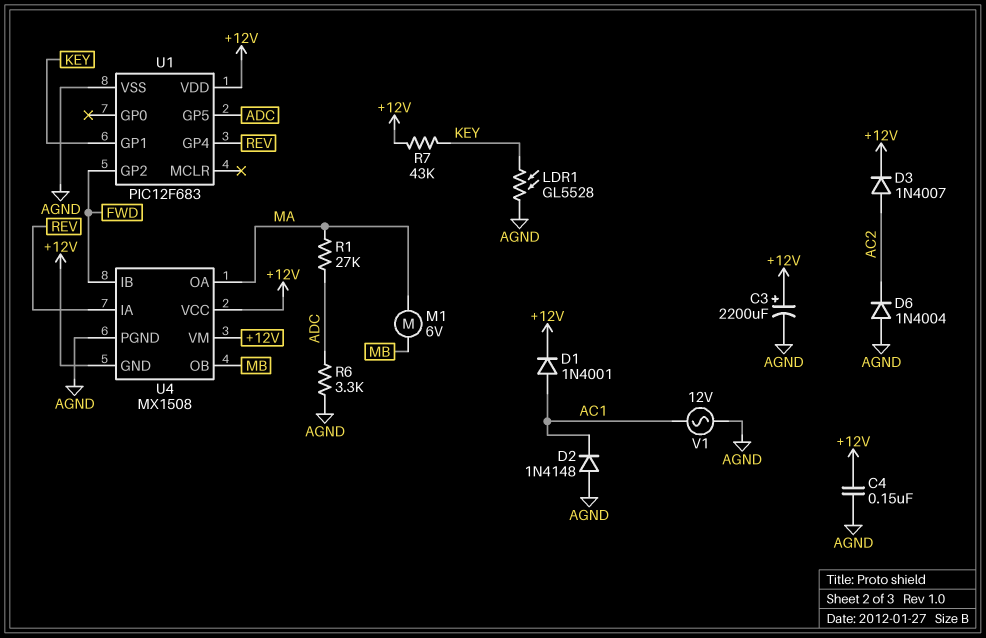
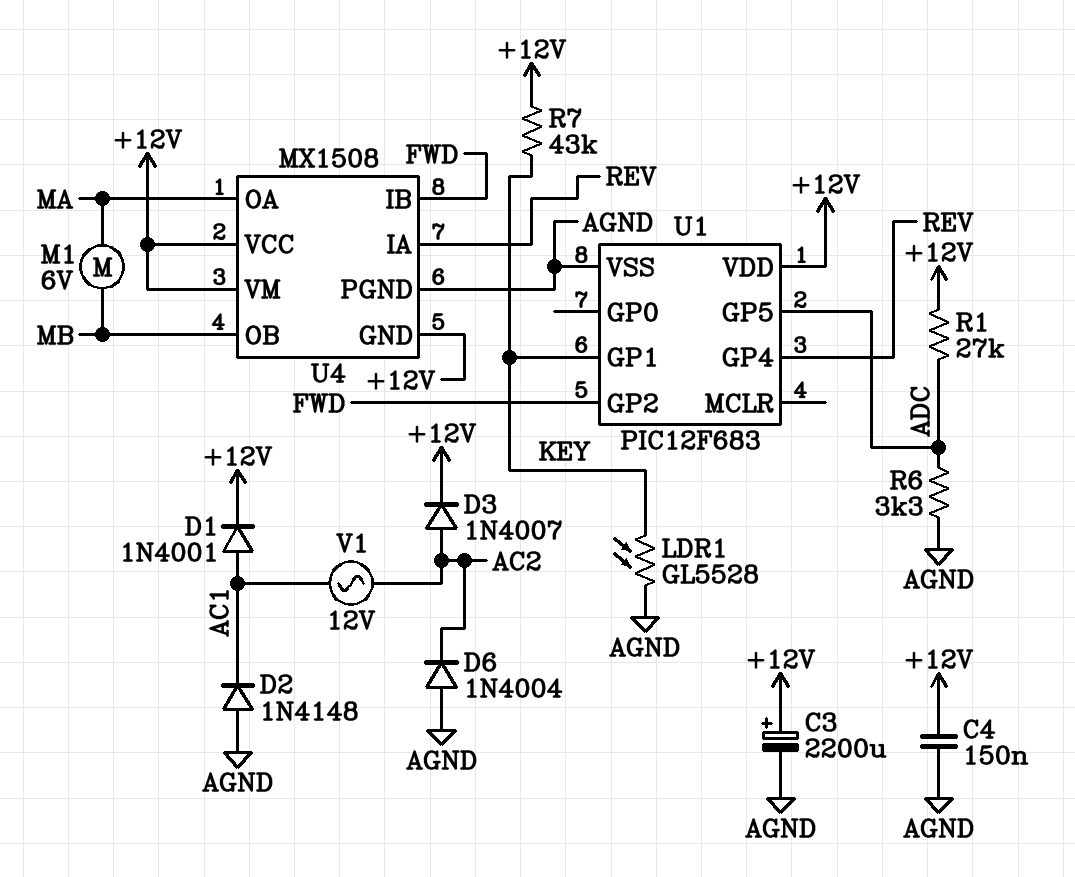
R1: 27k (ADC, MA) -> 27k (+12V, ADC)
V1: AC 12V (AC1, AGND) -> AC 12V (AC1, AC2)

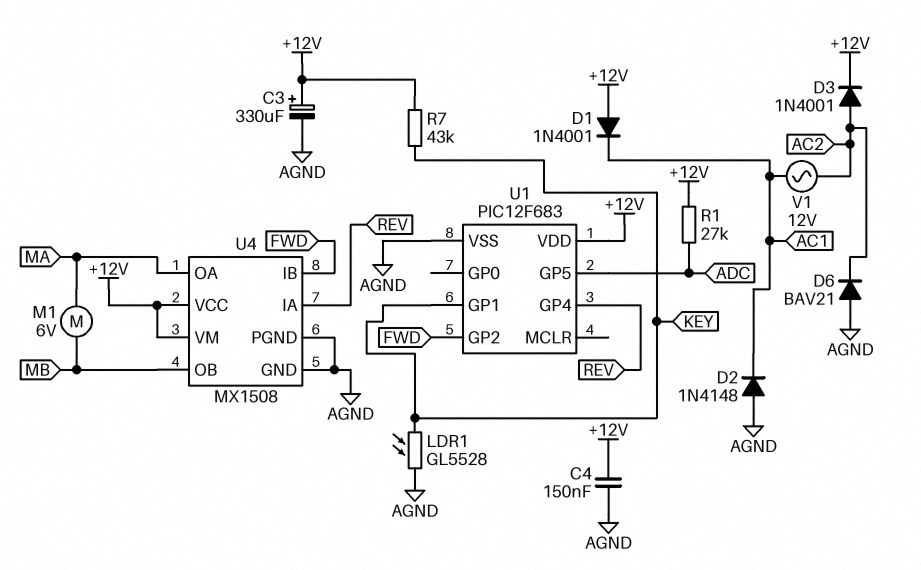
C3: 2200uF (plus +12V, minus AGND) -> 330uF (plus +12V, minus AGND)
D1: diode 1N4001 (A AC1, K +12V) -> diode 1N4001 (A +12V, K AC1)
D3: diode 1N4007 (A AC2, K +12V) -> diode 1N4001 (A AC2, K +12V)
D6: diode 1N4004 (A AGND, K AC2) -> diode BAV21 (A AGND, K AC2)
R6: 3.3k (ADC, AGND) -> none
U4 pin GND: +12V -> AGND

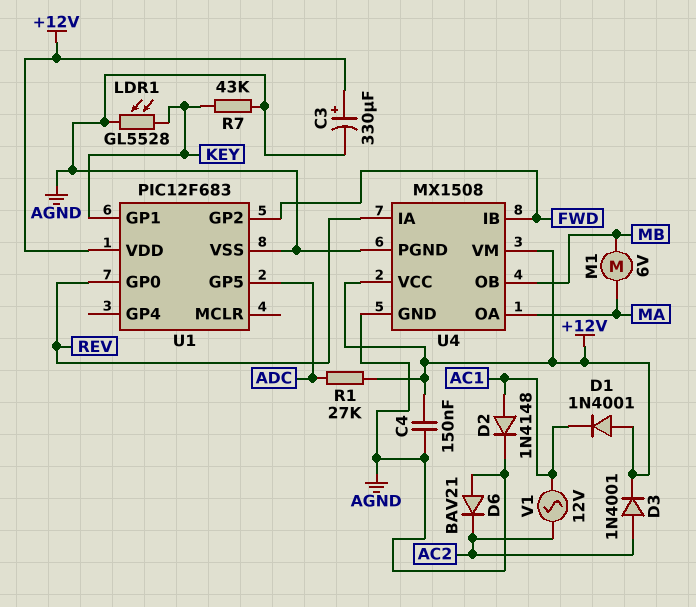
D2: diode 1N4148 (A AGND, K AC1) -> diode 1N4148 (A AC1, K AGND)
R7: 43k (+12V, KEY) -> 43k (AGND, KEY)
U1 pin GP0: none -> REV
U1 pin GP4: REV -> none

